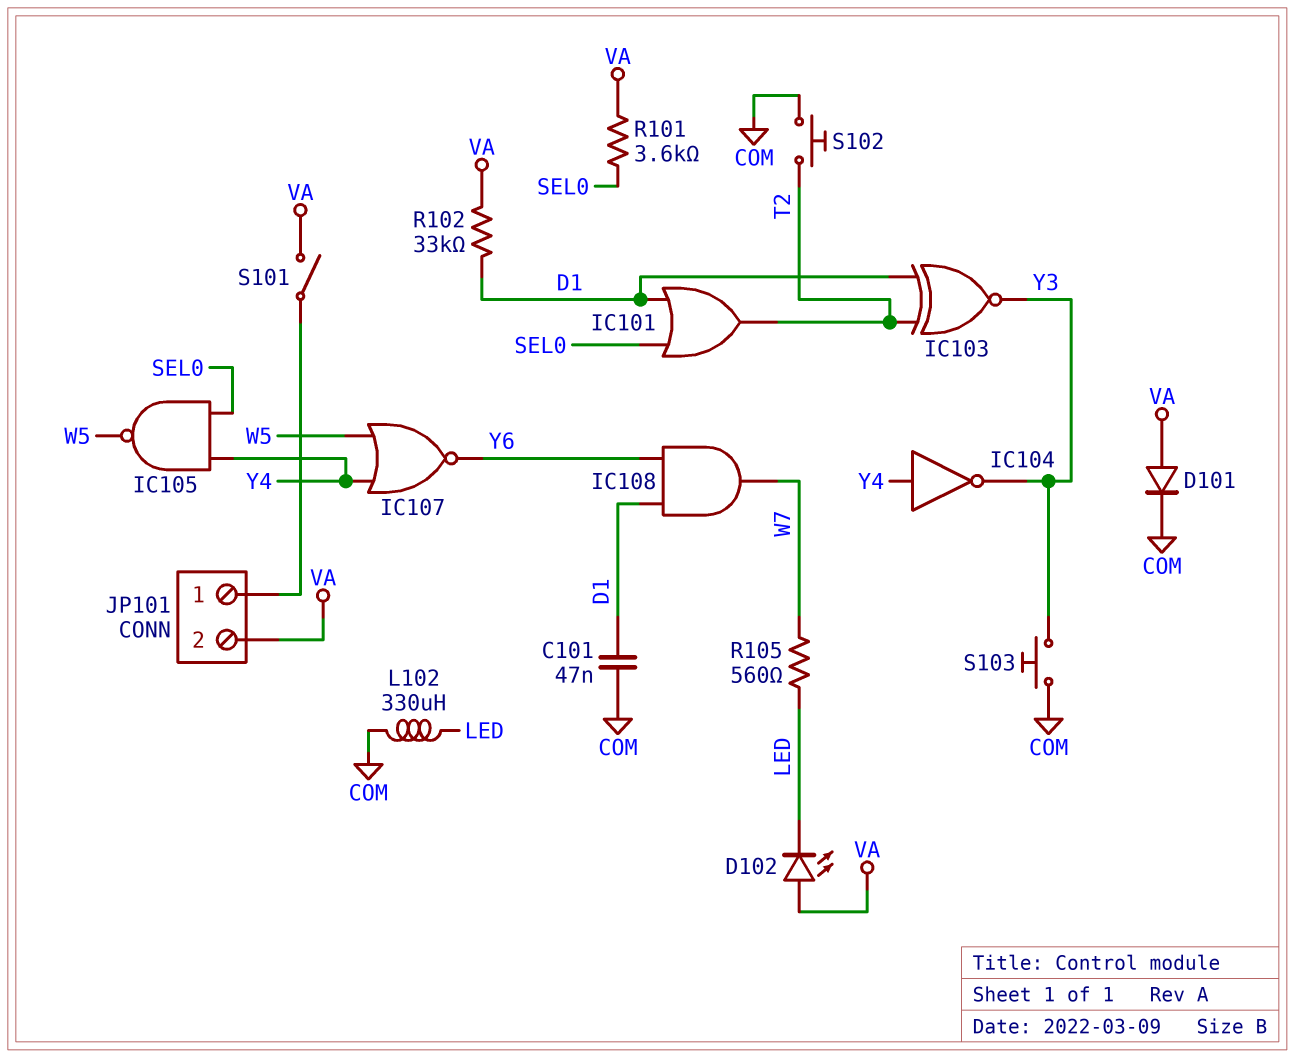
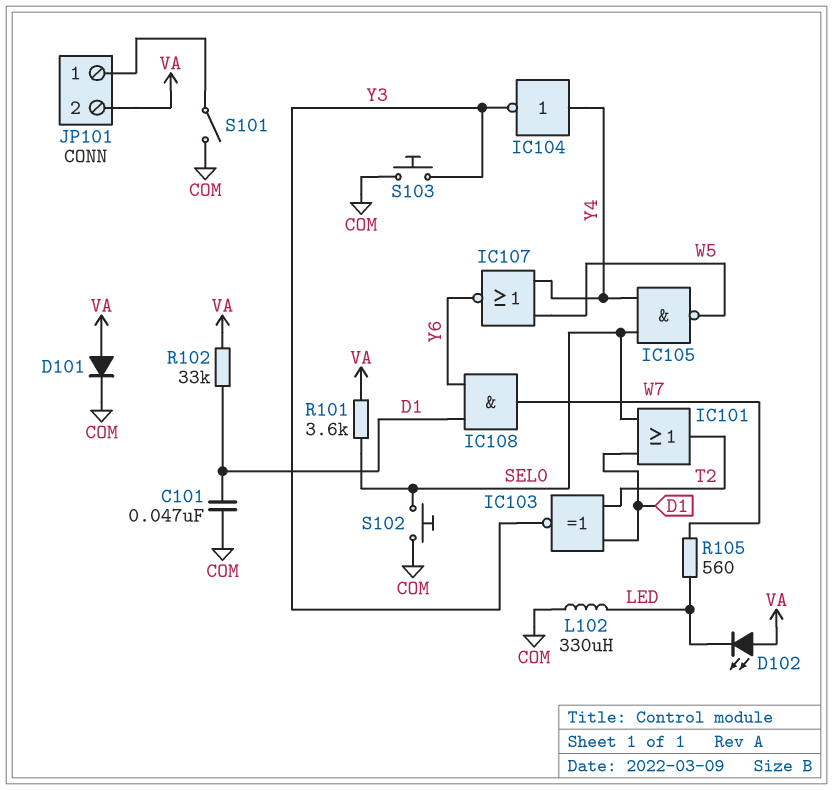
S101: switch (JP101/1, VA) -> switch (COM, JP101/1)
S102: button (COM, T2) -> button (COM, SEL0)

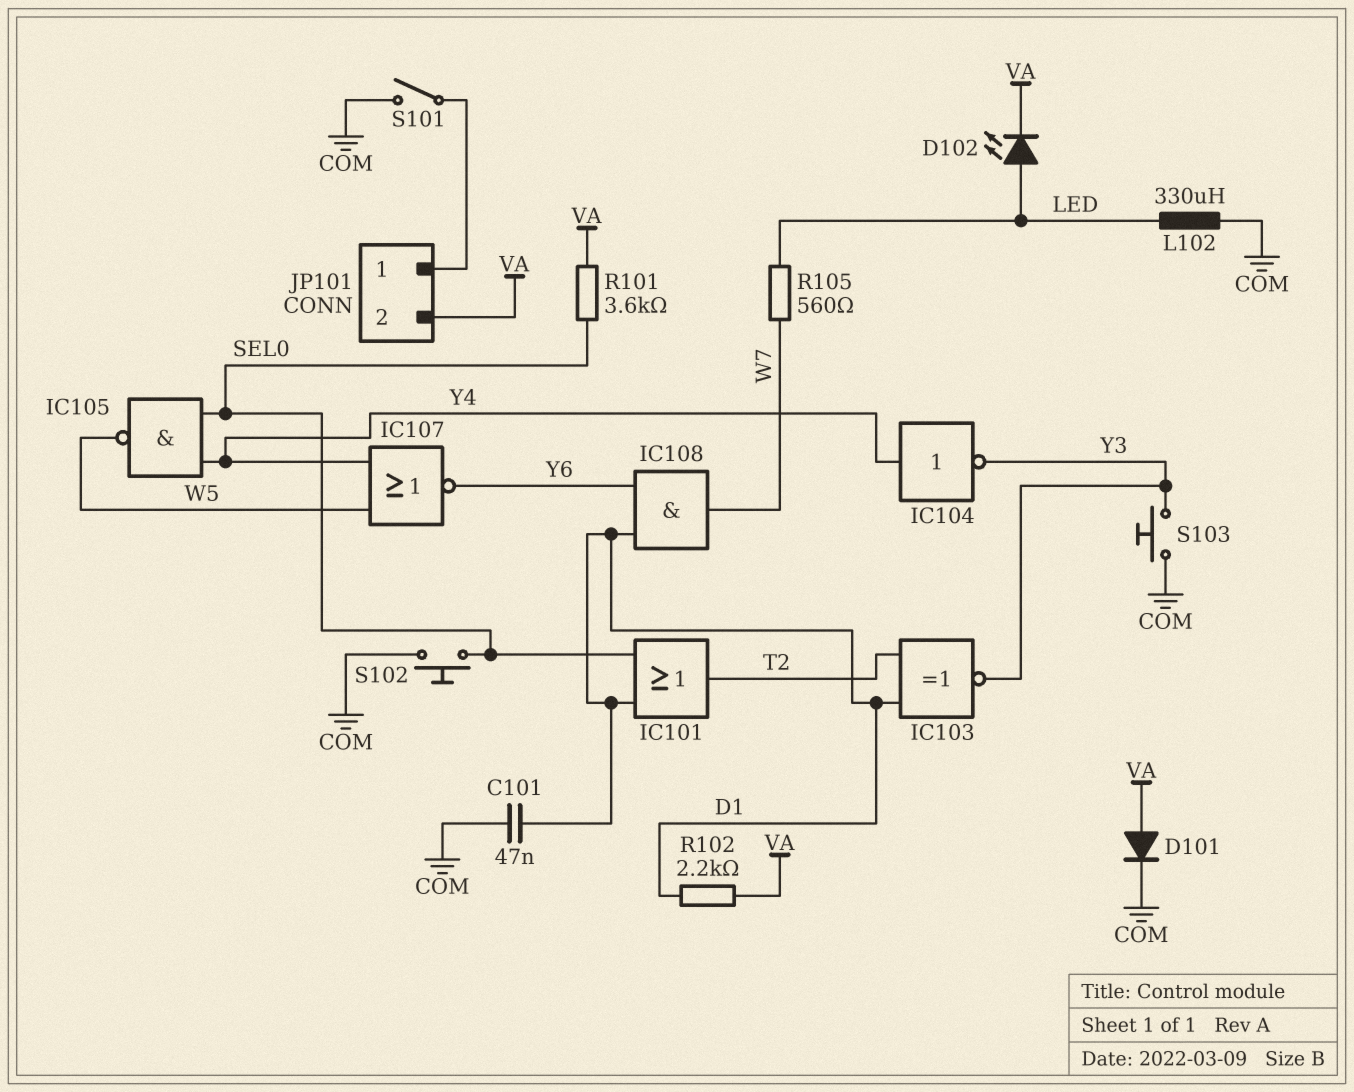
D102: LED (A VA, K LED) -> LED (A LED, K VA)
R102: 33k (D1, VA) -> 2.2k (D1, VA)

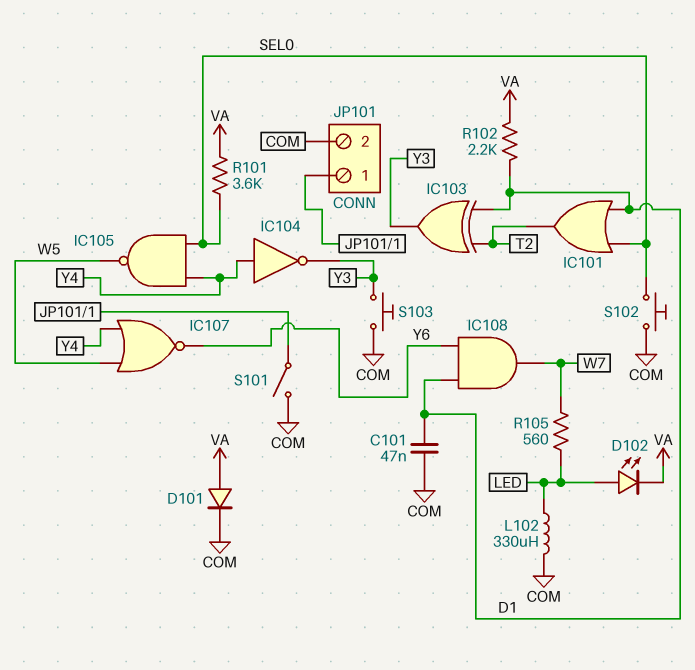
IC103: XNOR (in D1, in T2, out Y3) -> XOR (in D1, in T2, out Y3)
JP101 pin 2: VA -> COM

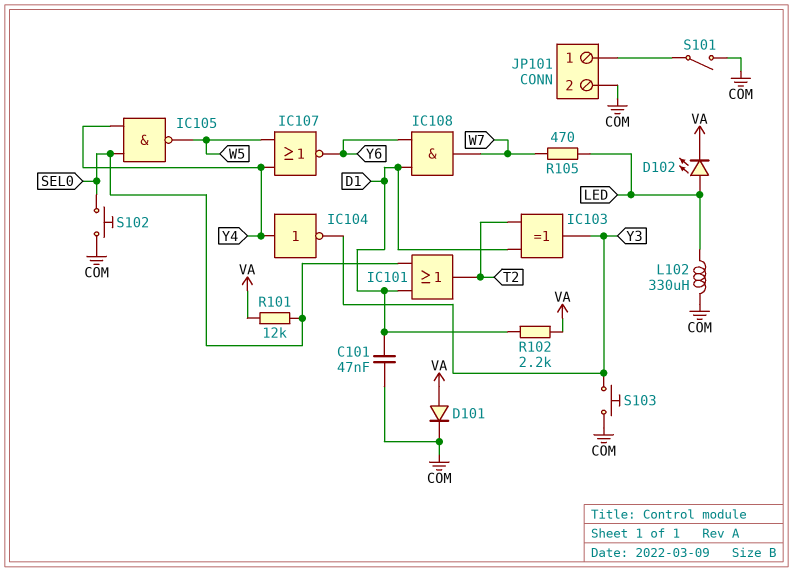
R101: 3.6k (SEL0, VA) -> 12k (SEL0, VA)
R105: 560 (LED, W7) -> 470 (LED, W7)

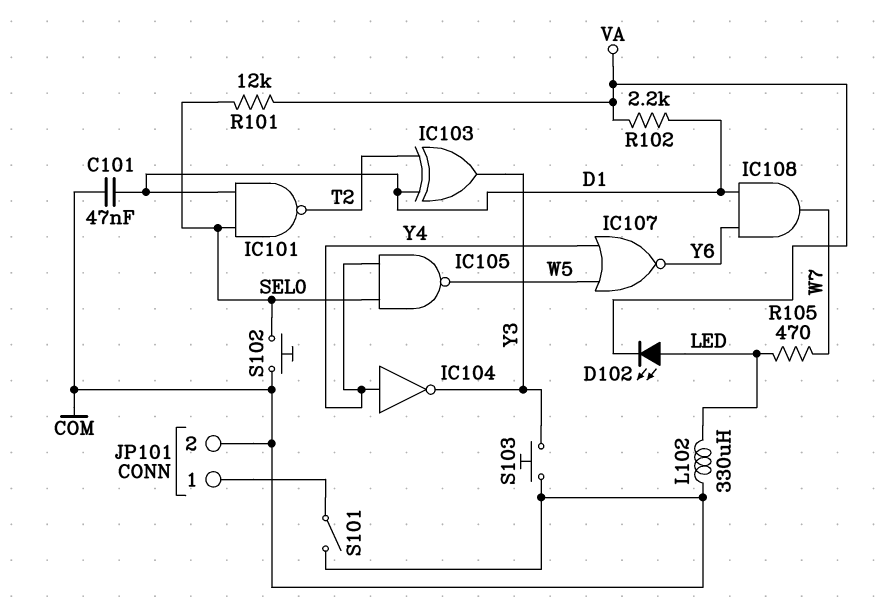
D101: diode (A VA, K COM) -> none
IC101: OR (in D1, in SEL0, out T2) -> NAND (in D1, in SEL0, out T2)

